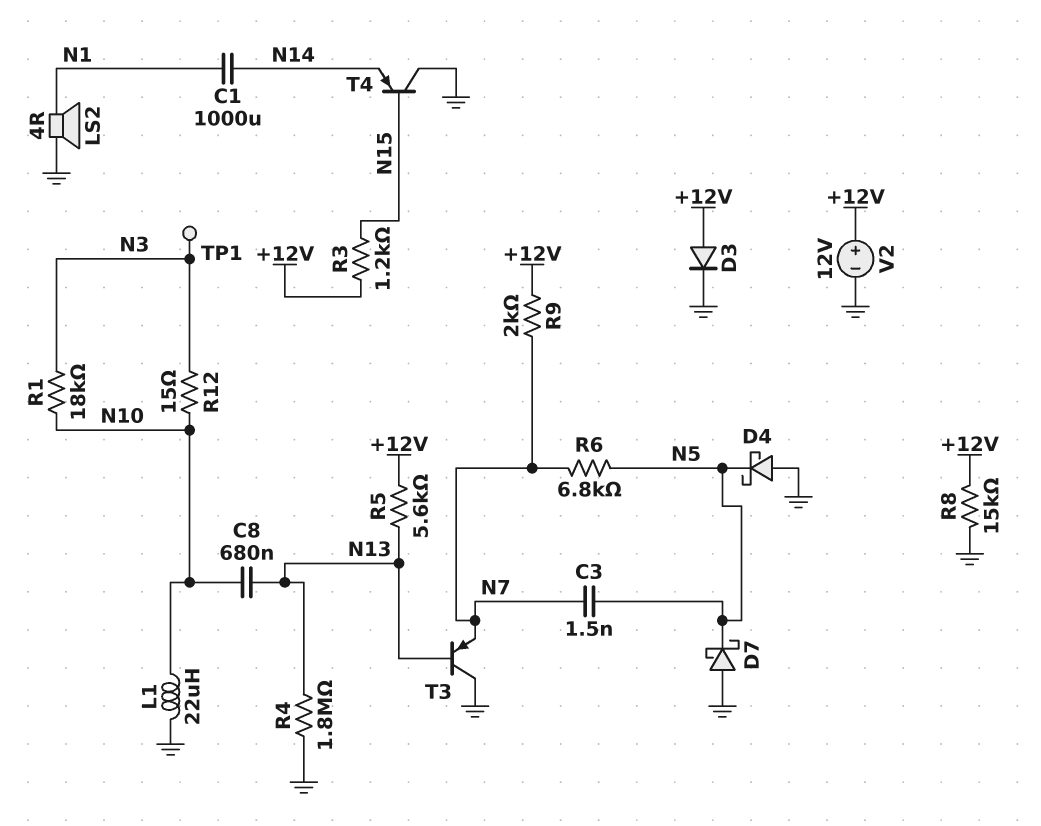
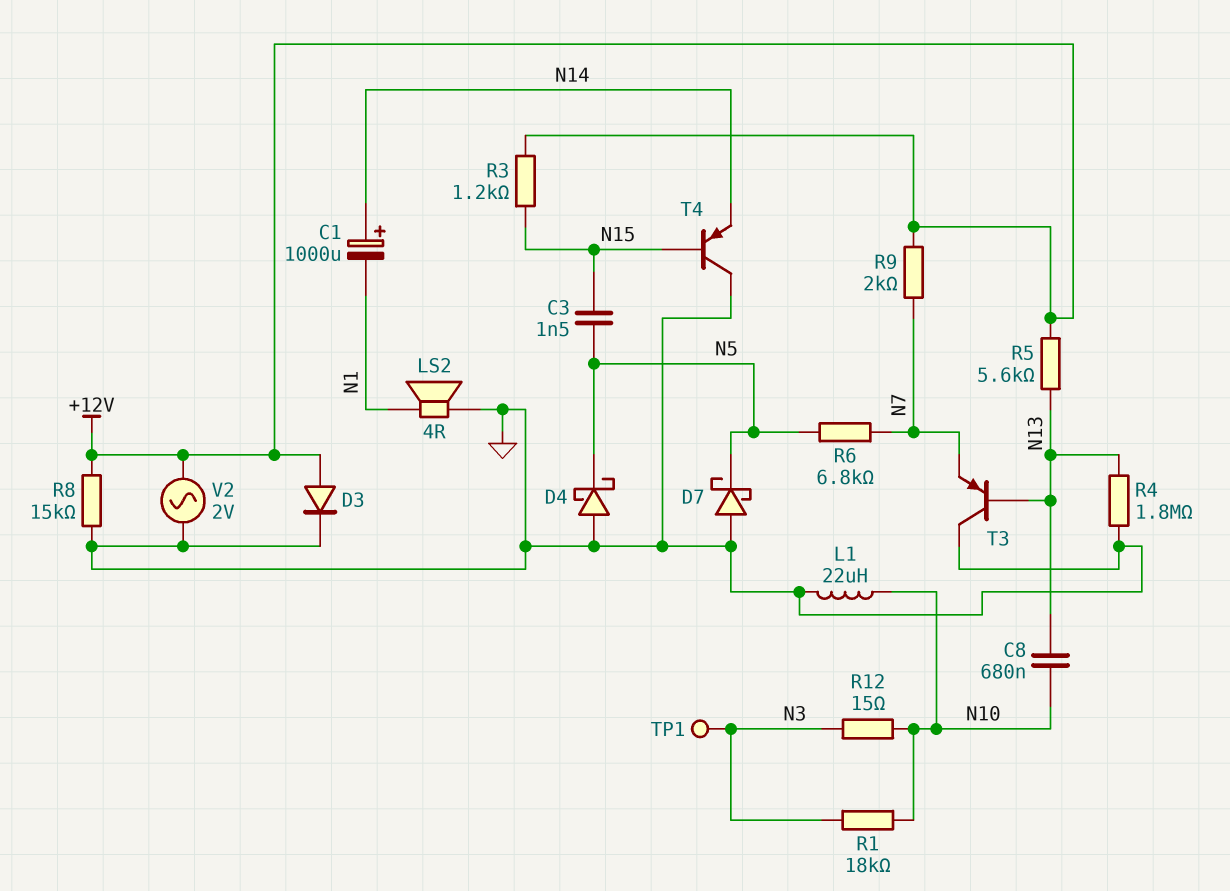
C1: 1000uF (N1, N14) -> 1000uF (plus N14, minus N1)
C3: 1.5nF (N5, N7) -> 1.5nF (N5, N15)
V2: 12V (plus +12V, minus GND) -> AC 2V (+12V, GND)

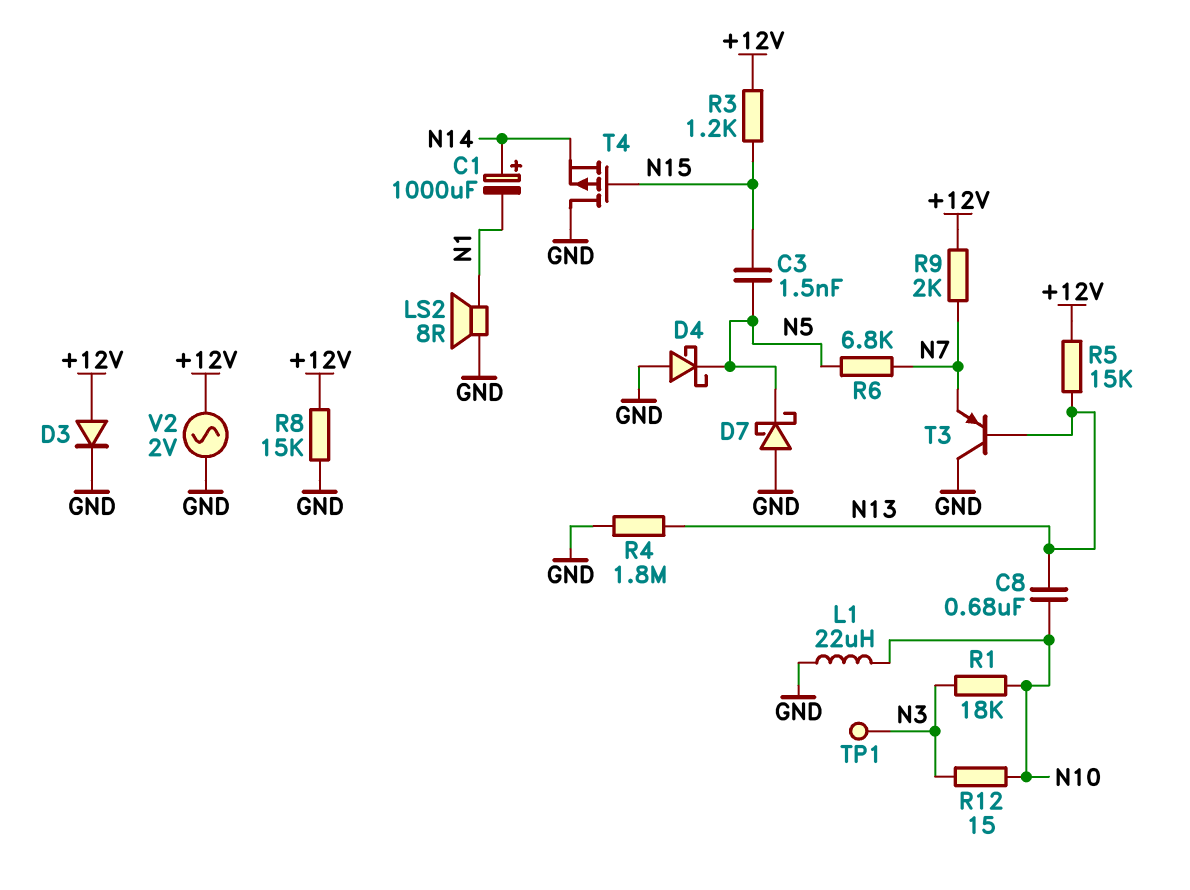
LS2: speaker 4R (GND, N1) -> speaker 8R (GND, N1)
R5: 5.6k (+12V, N13) -> 15k (+12V, N13)
T4: PNP (B N15, C GND, E N14) -> PMOS (G N15, D GND, S N14)

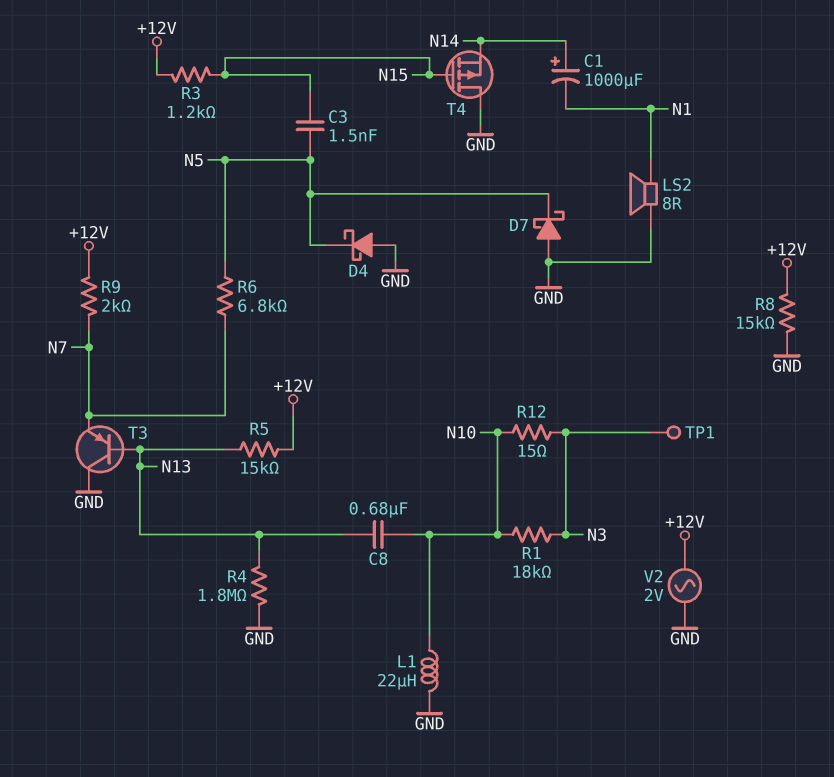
D3: diode (A +12V, K GND) -> none

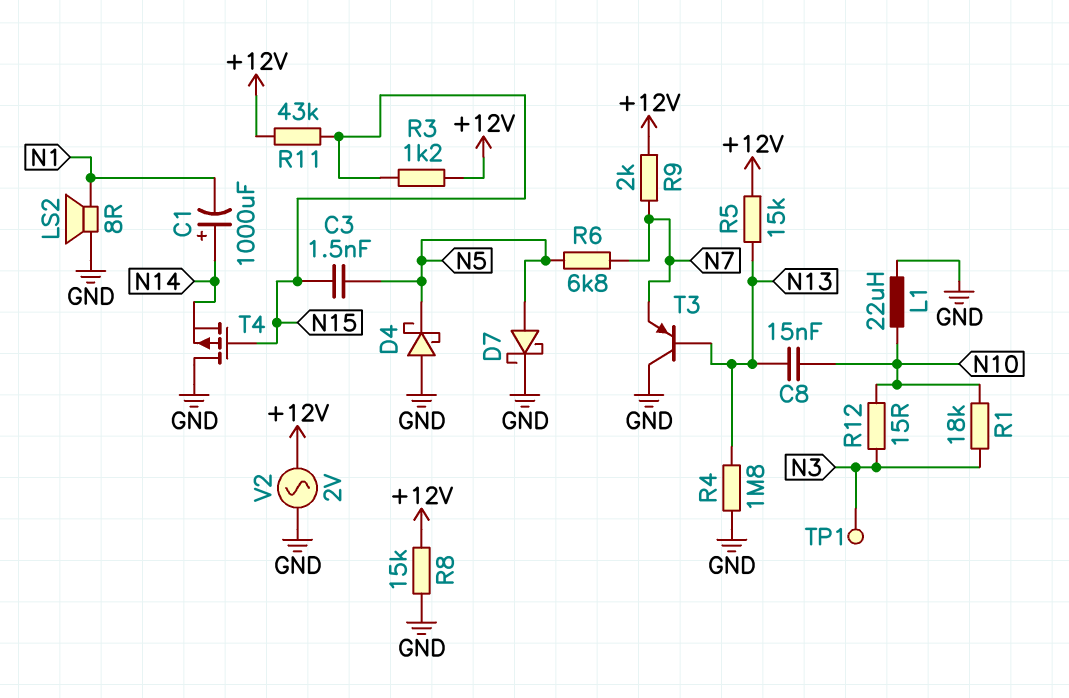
C8: 680nF (N10, N13) -> 15nF (N10, N13)
D7: schottky (A GND, K N5) -> schottky (A N5, K GND)
R11: none -> 43k (+12V, N15)

